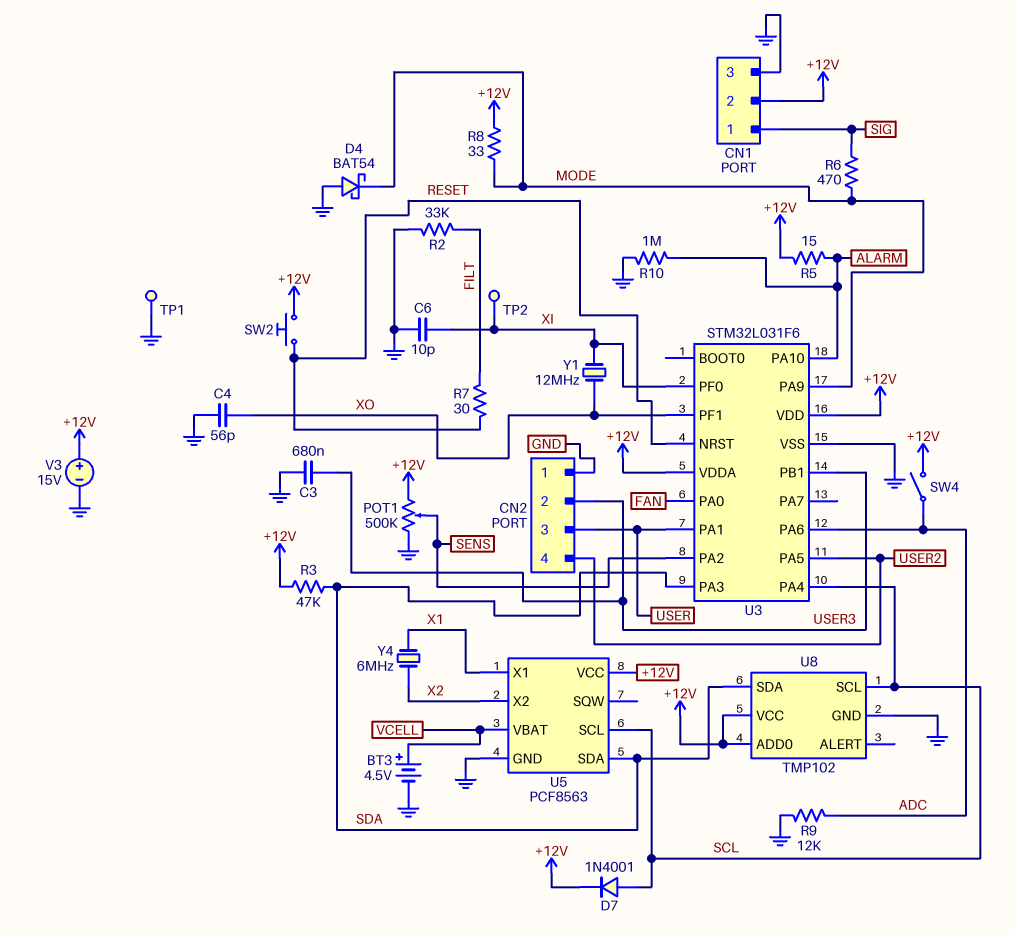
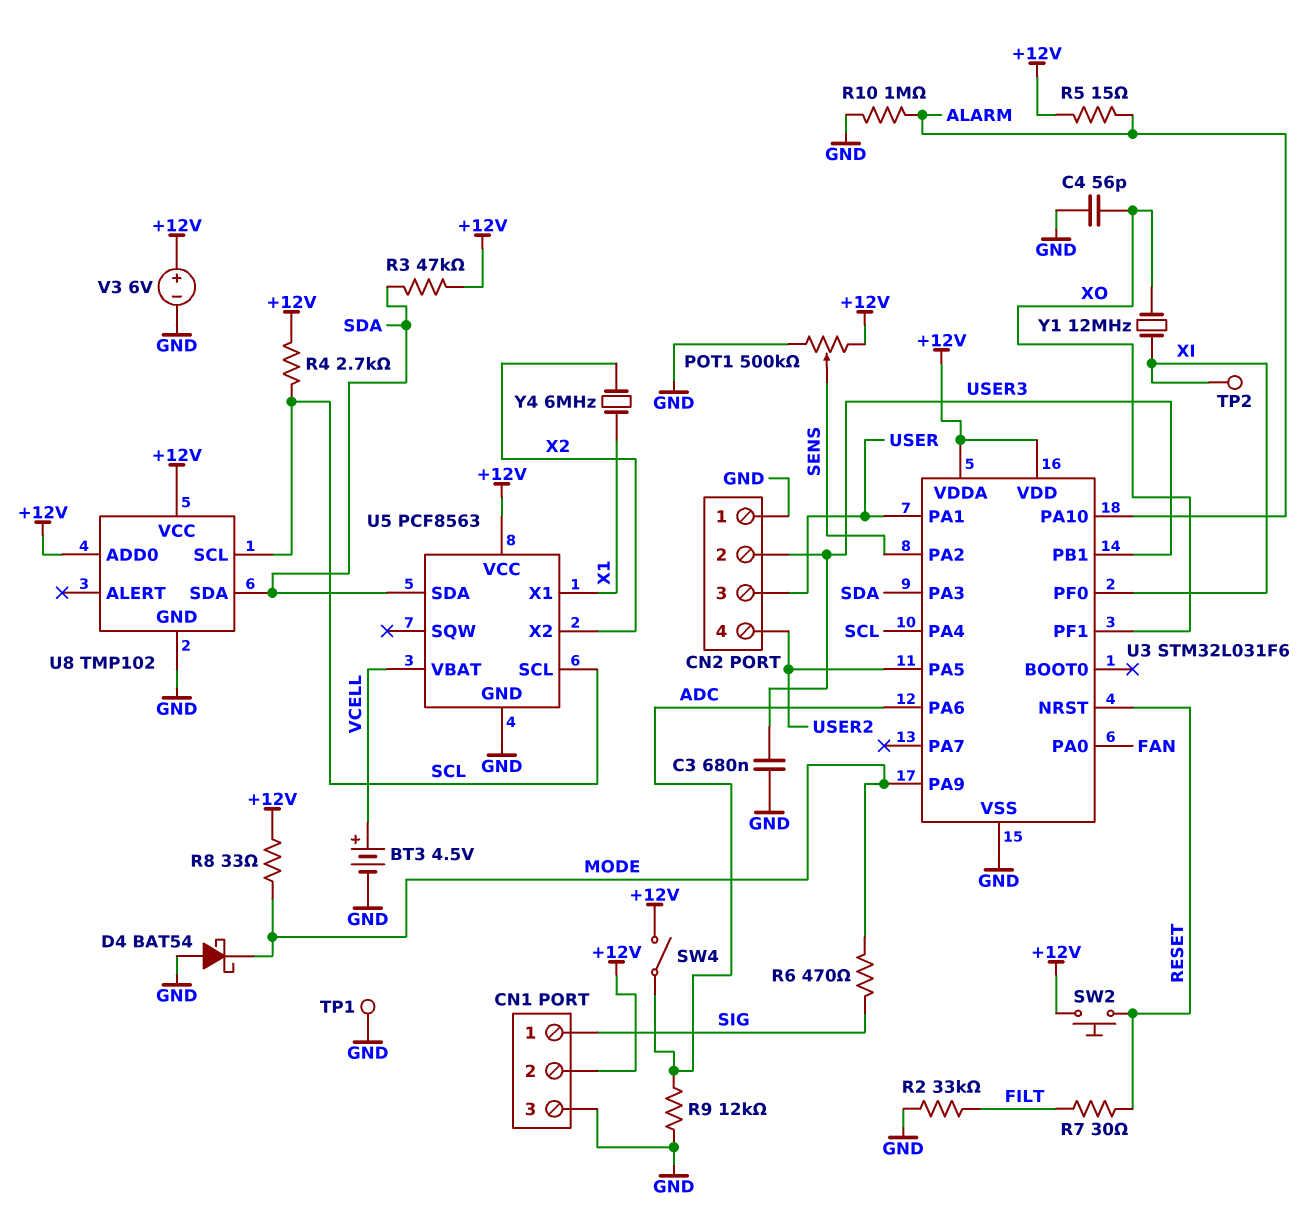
C6: 10pF (GND, XI) -> none
D7: diode 1N4001 (A SCL, K +12V) -> none
R4: none -> 2.7k (+12V, SCL)
V3: 15V (plus +12V, minus GND) -> 6V (plus +12V, minus GND)

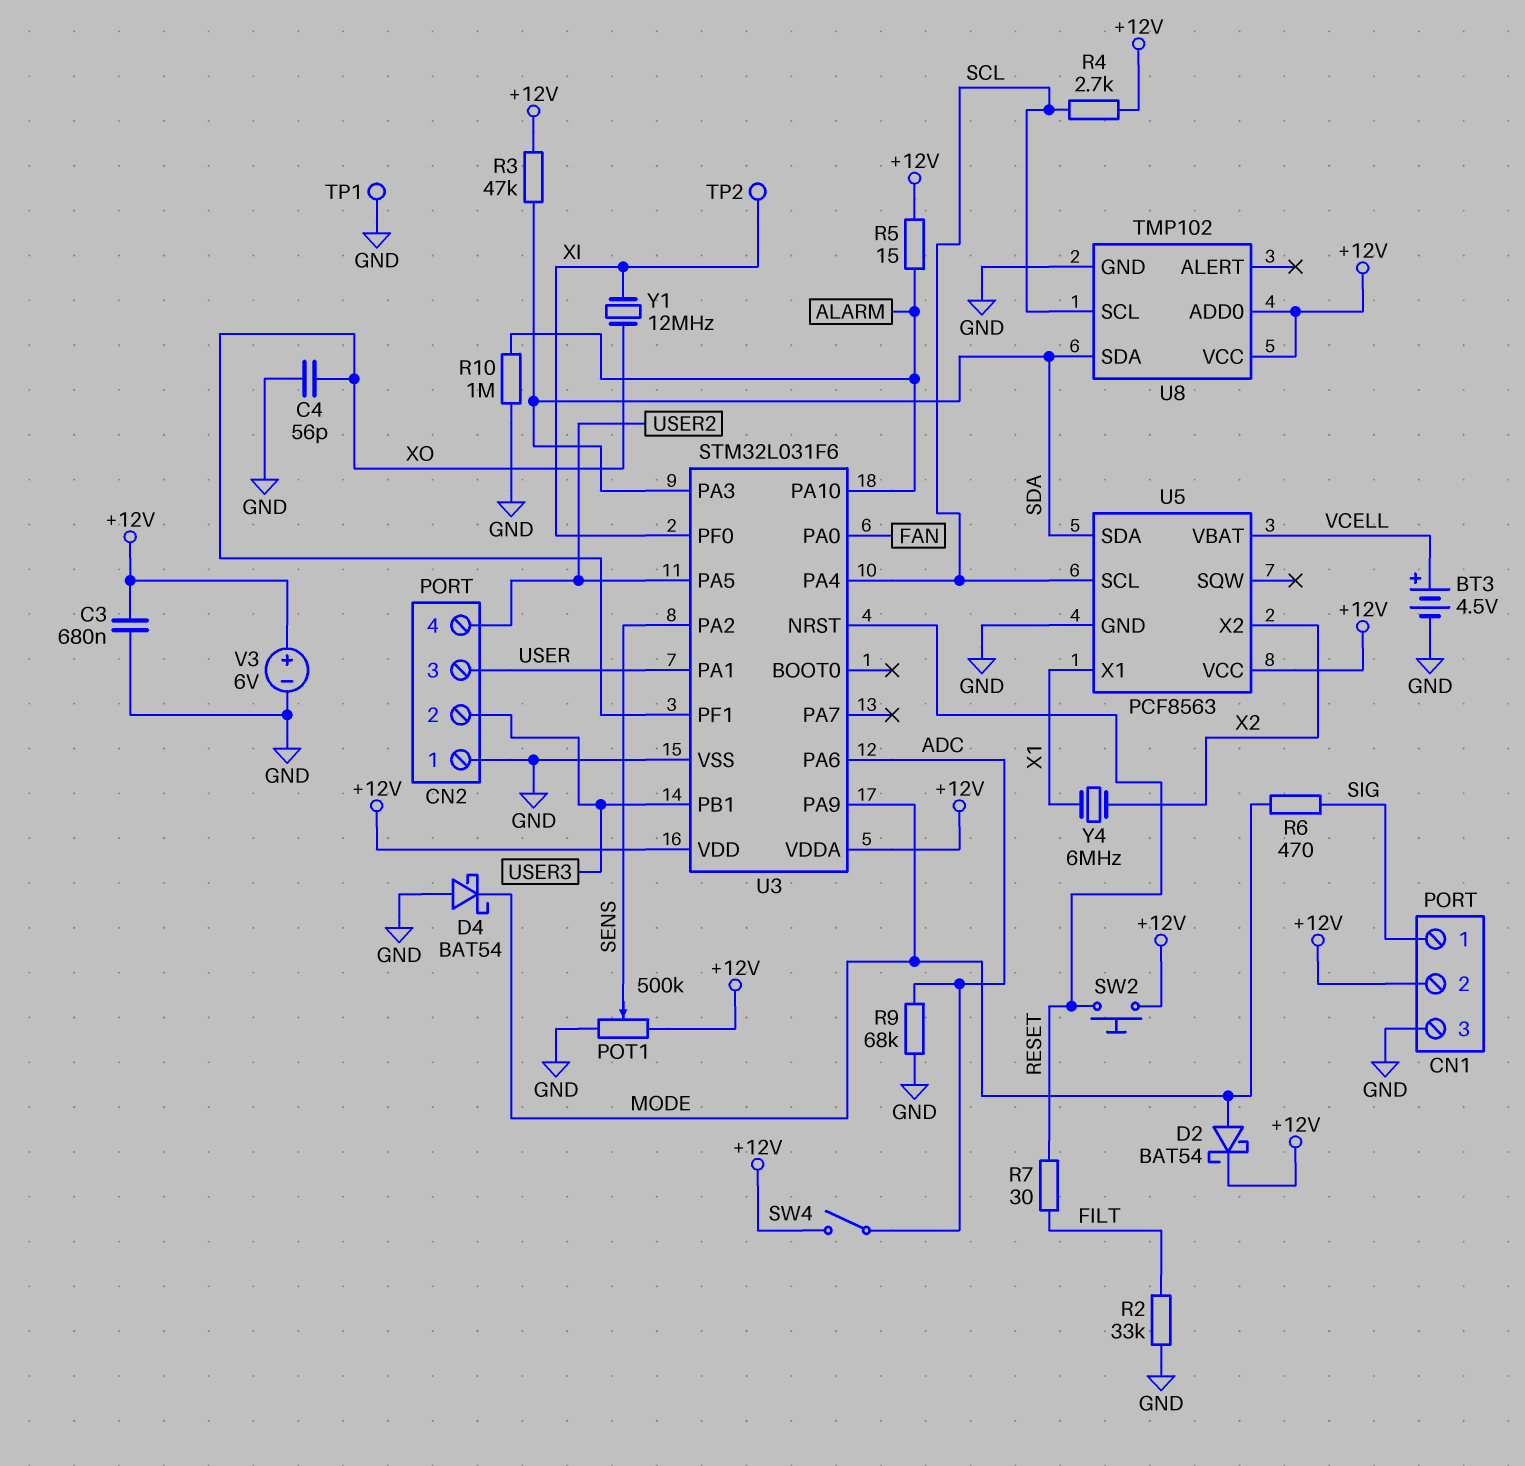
C3: 680nF (GND, USER3) -> 680nF (+12V, GND)
D2: none -> schottky BAT54 (A MODE, K +12V)
R8: 33 (+12V, MODE) -> none
R9: 12k (ADC, GND) -> 68k (ADC, GND)

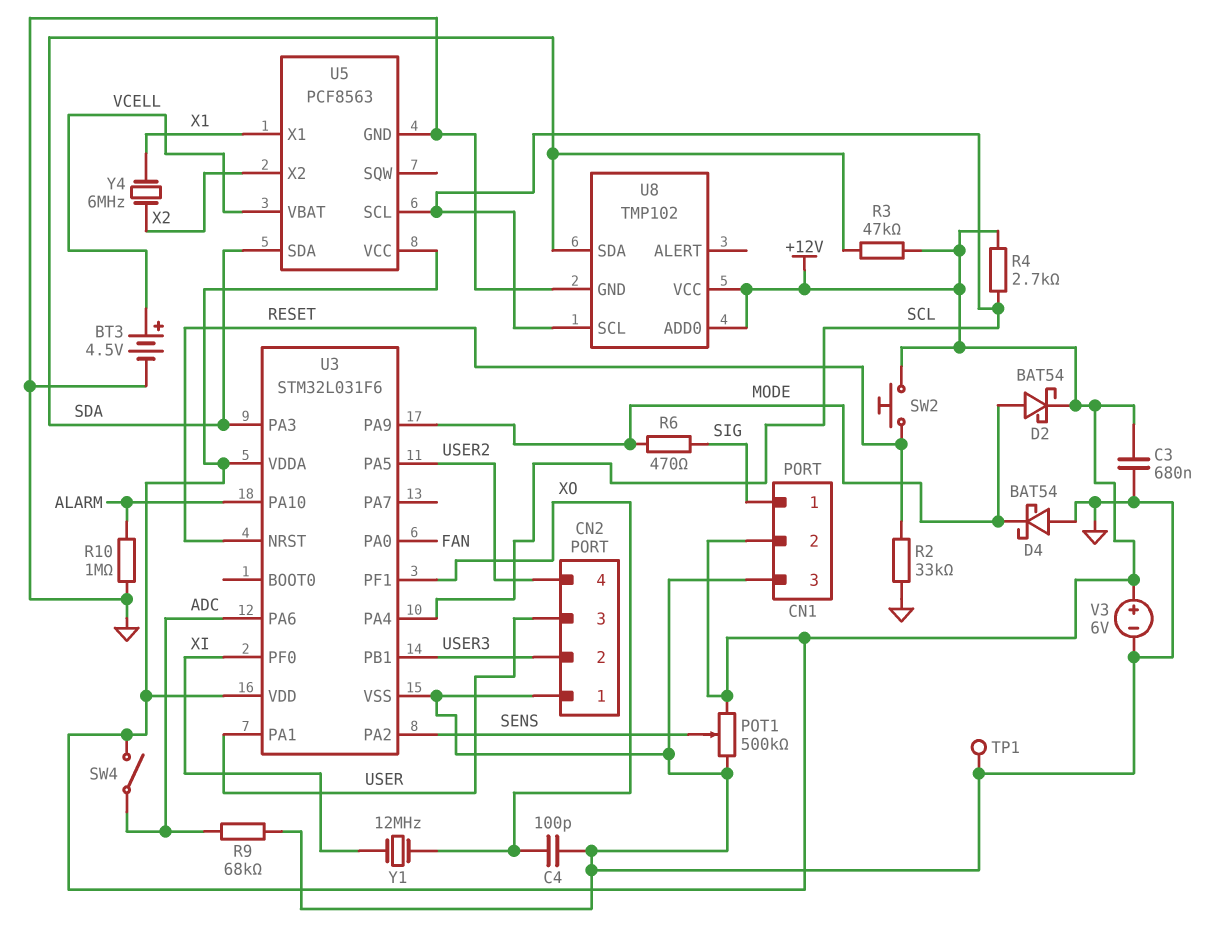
C4: 56pF (GND, XO) -> 100pF (GND, XO)
R2: 33k (FILT, GND) -> 33k (GND, RESET)
R5: 15 (+12V, ALARM) -> none
R7: 30 (FILT, RESET) -> none
TP2: test point (XI) -> none

